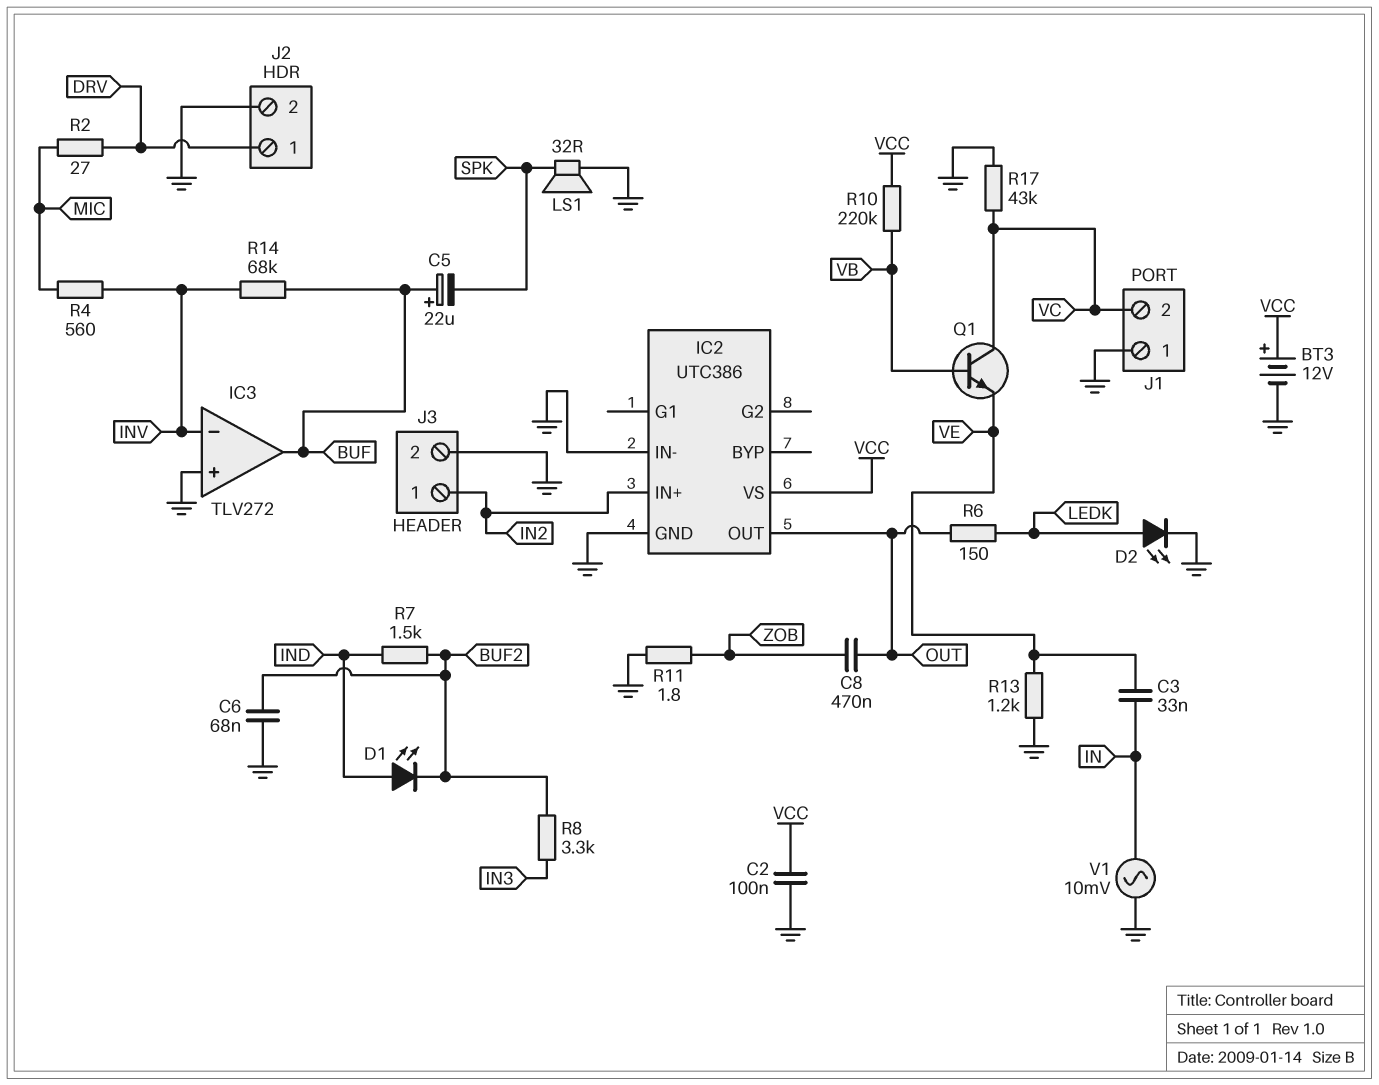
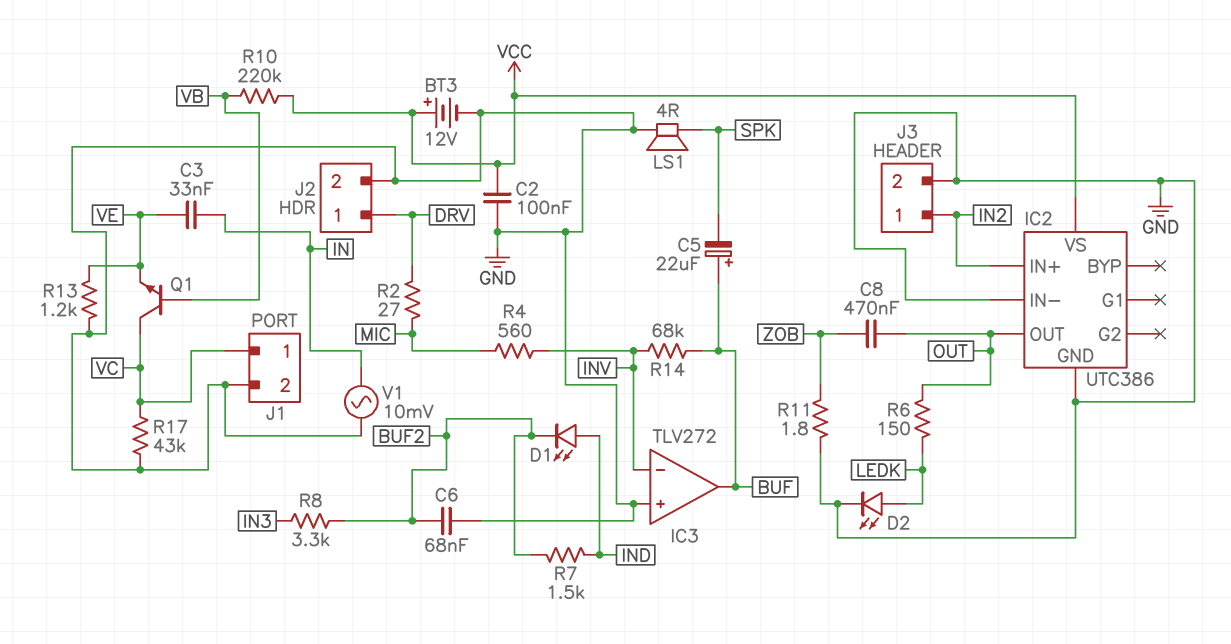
J1 pin 1: GND -> VC
J1 pin 2: VC -> GND
LS1: speaker 32R (GND, SPK) -> speaker 4R (GND, SPK)

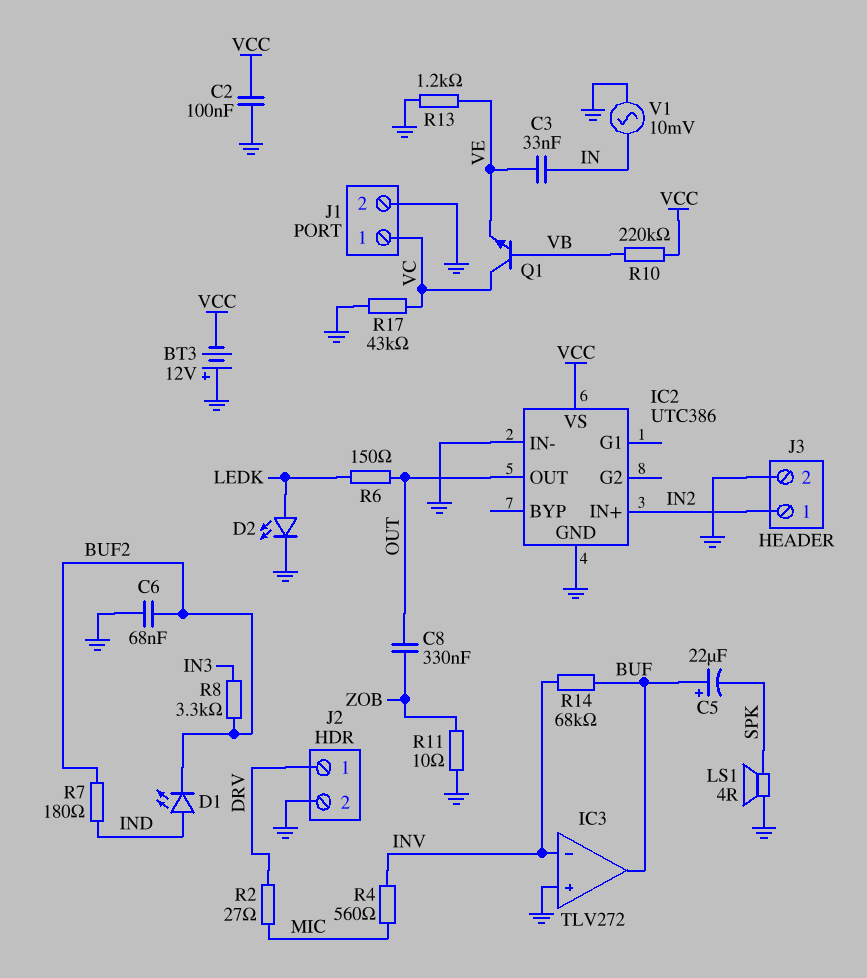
BT3: 12V (plus VCC, minus GND) -> 12V (plus GND, minus VCC)
C8: 470nF (OUT, ZOB) -> 330nF (OUT, ZOB)
R7: 1.5k (BUF2, IND) -> 180 (BUF2, IND)
R11: 1.8 (GND, ZOB) -> 10 (GND, ZOB)

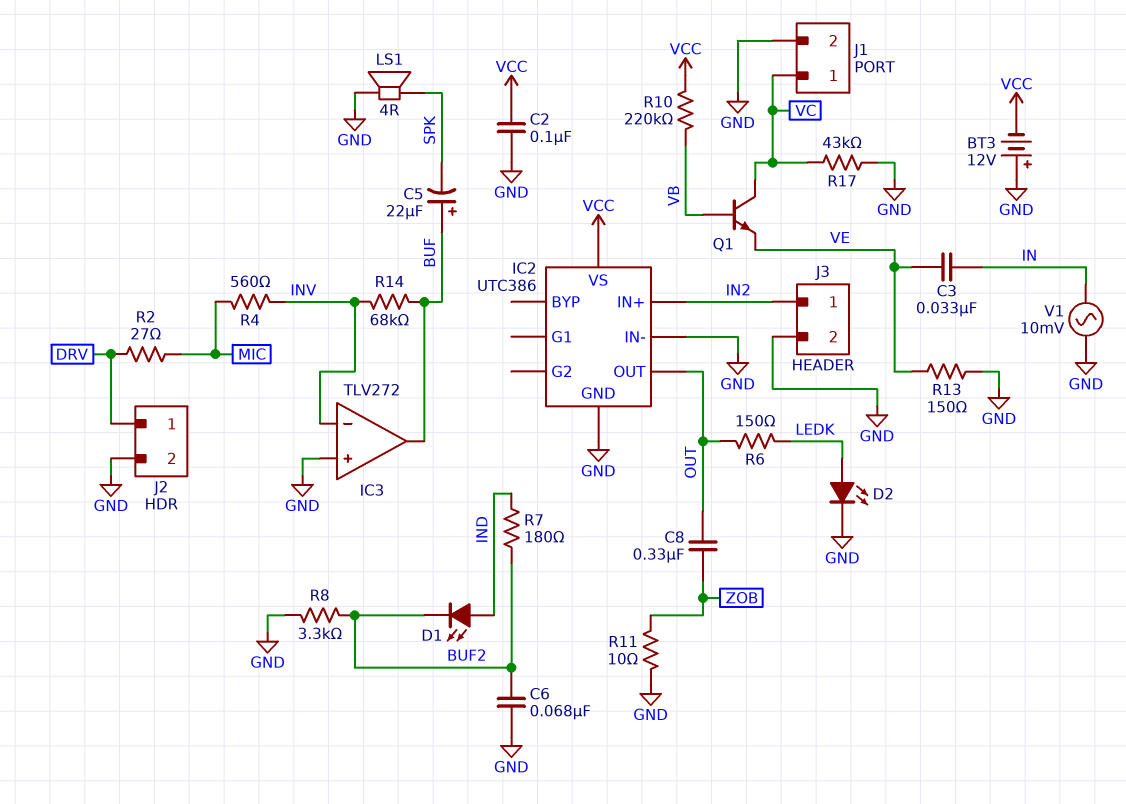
R8: 3.3k (BUF2, IN3) -> 3.3k (BUF2, GND)
R13: 1.2k (GND, VE) -> 150 (GND, VE)

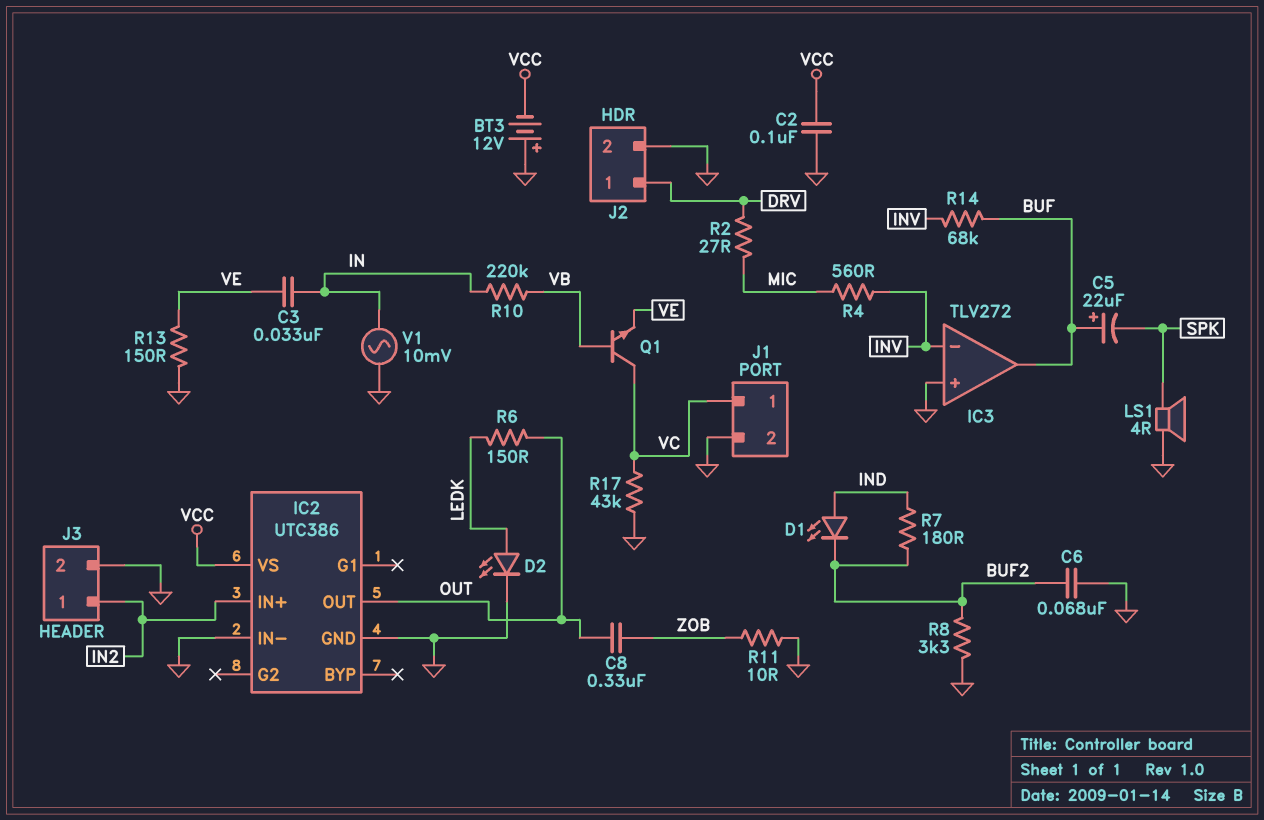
R10: 220k (VB, VCC) -> 220k (IN, VB)

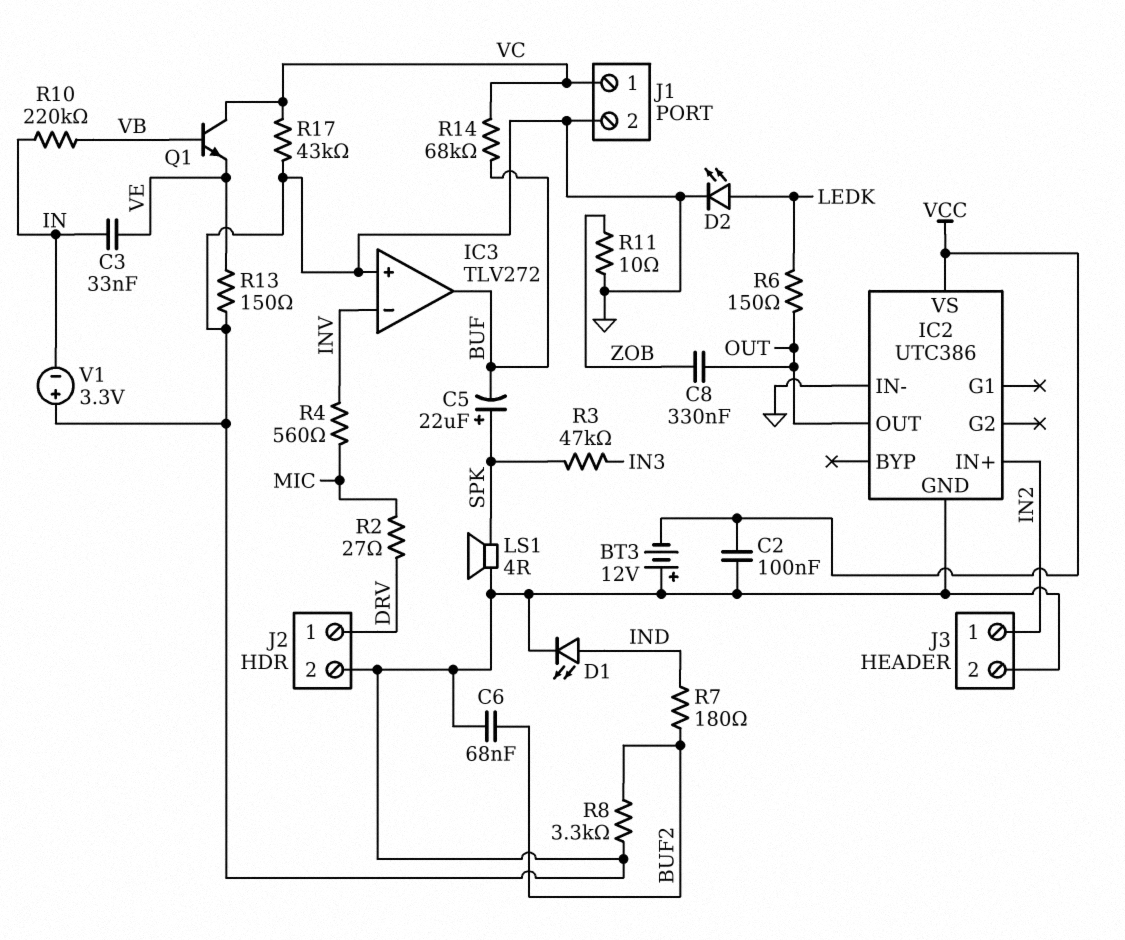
C5: 22uF (plus BUF, minus SPK) -> 22uF (plus SPK, minus BUF)
D1: LED (A IND, K BUF2) -> LED (A IND, K GND)
R3: none -> 47k (IN3, SPK)
R14: 68k (BUF, INV) -> 68k (BUF, VC)
V1: AC 10mV (GND, IN) -> 3.3V (plus GND, minus IN)

